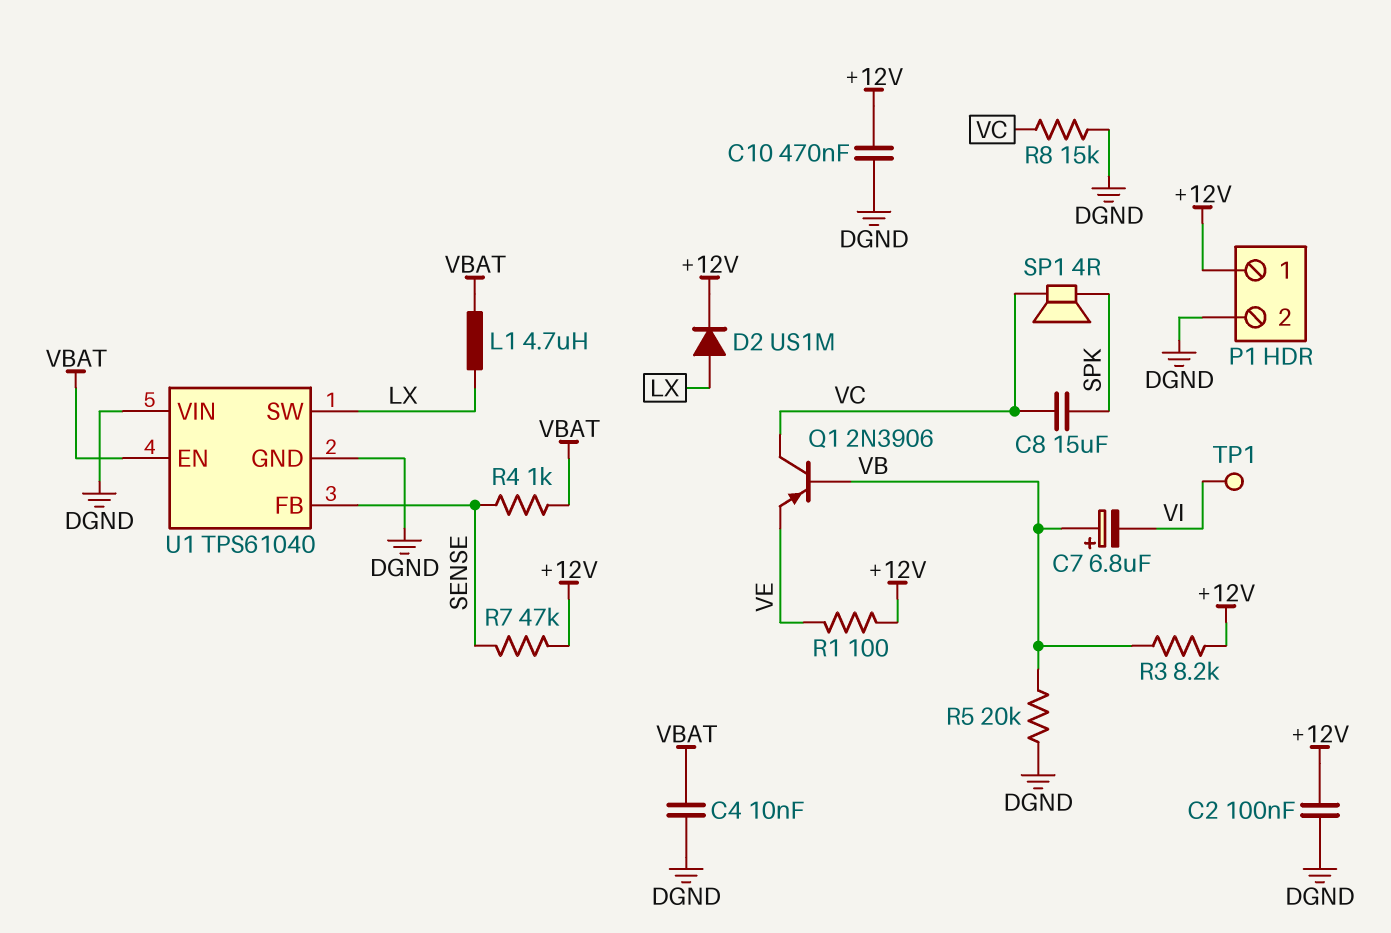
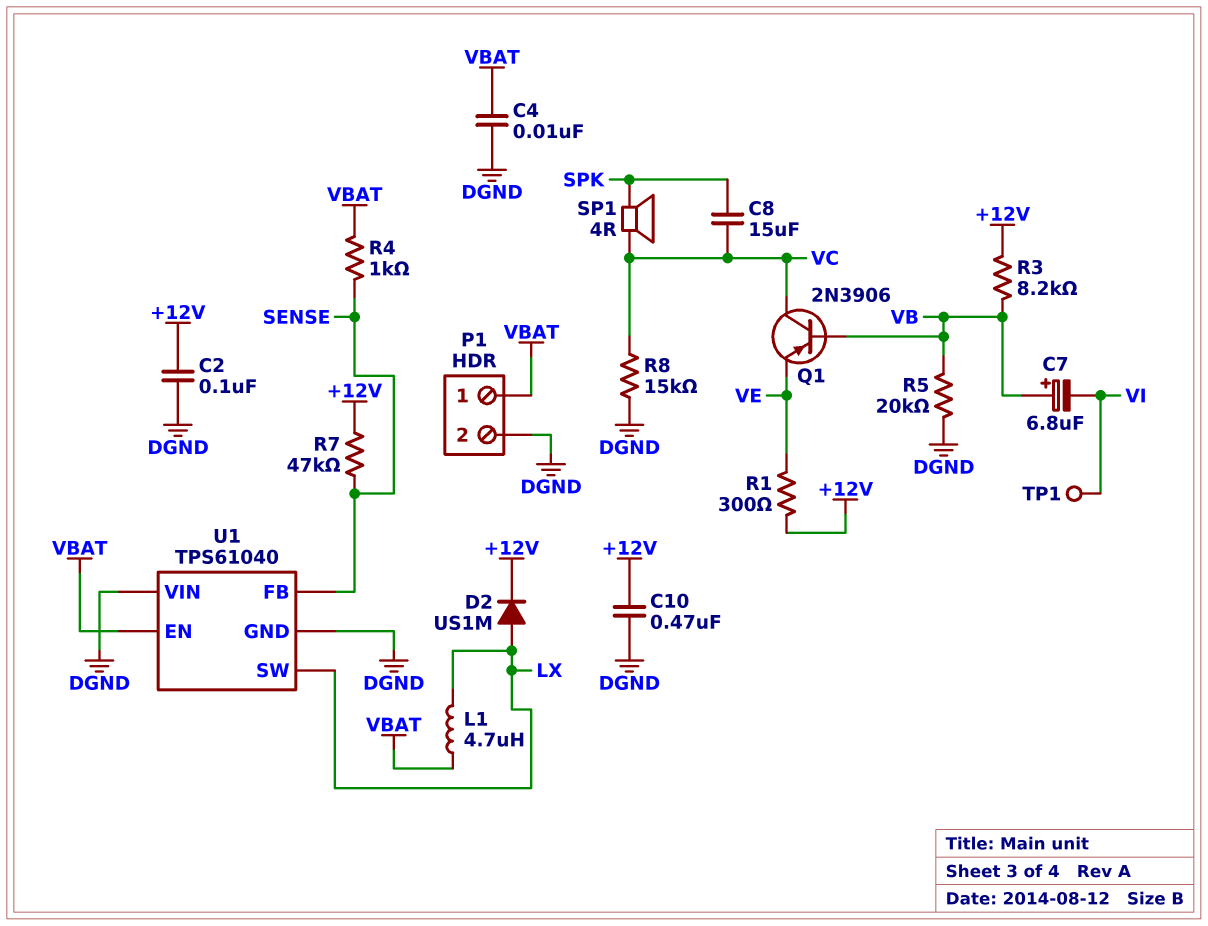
P1 pin 1: +12V -> VBAT
R1: 100 (+12V, VE) -> 300 (+12V, VE)

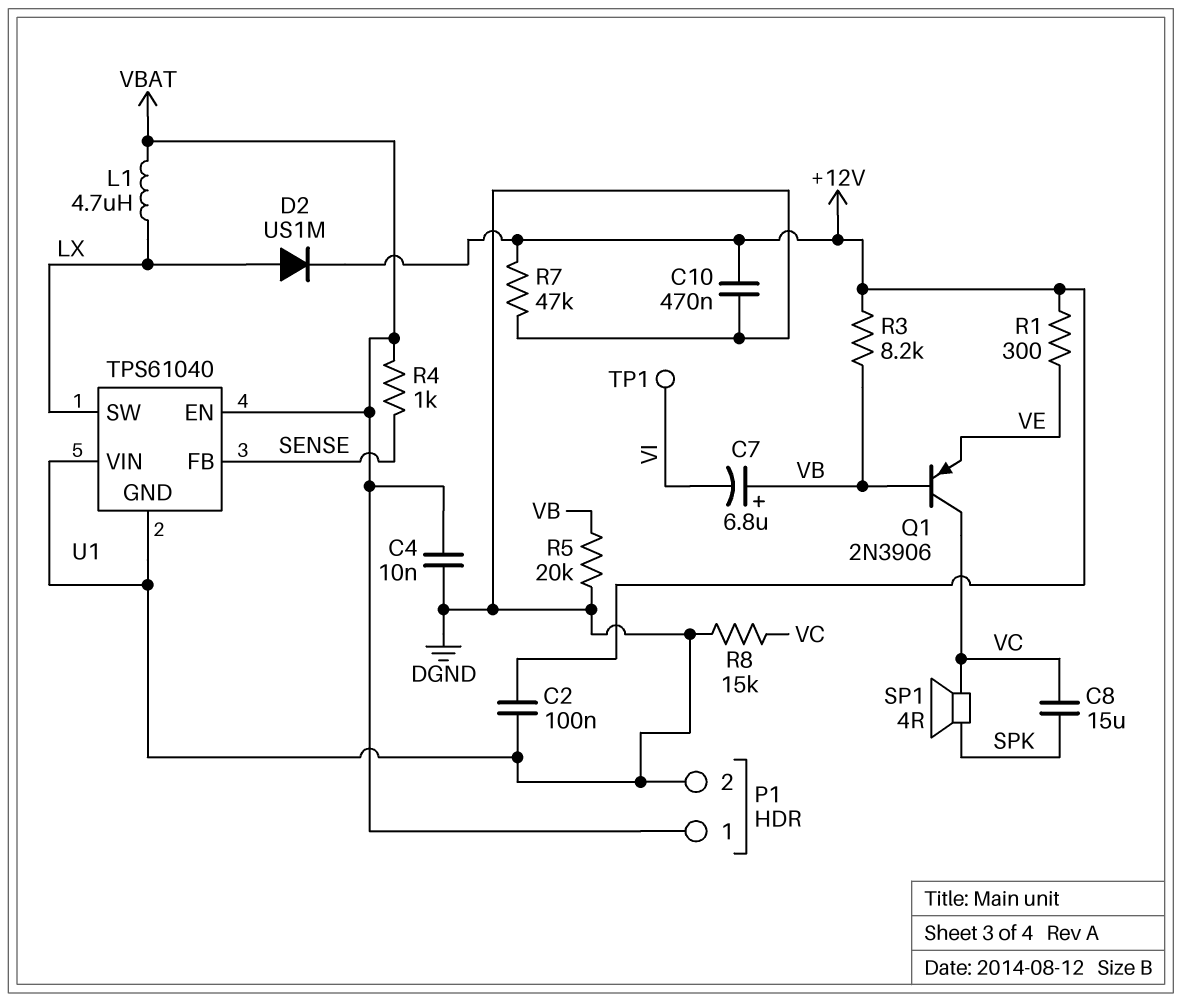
R7: 47k (+12V, SENSE) -> 47k (+12V, DGND)

